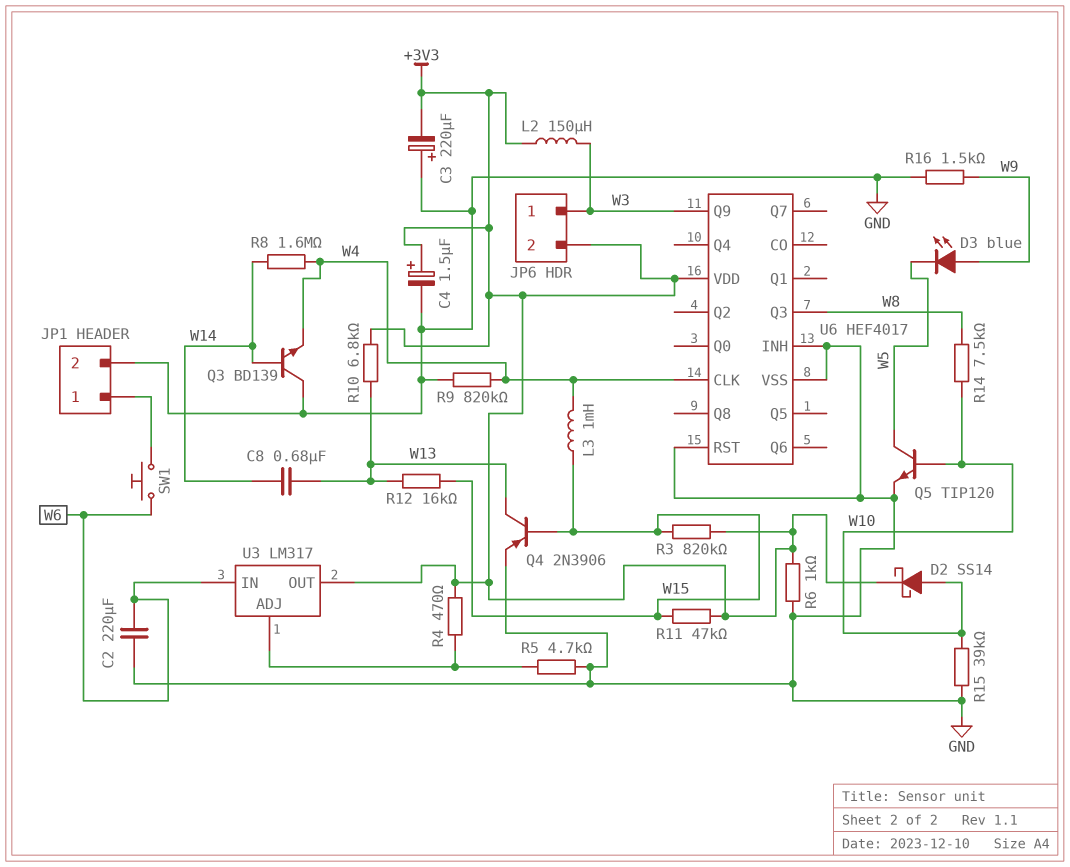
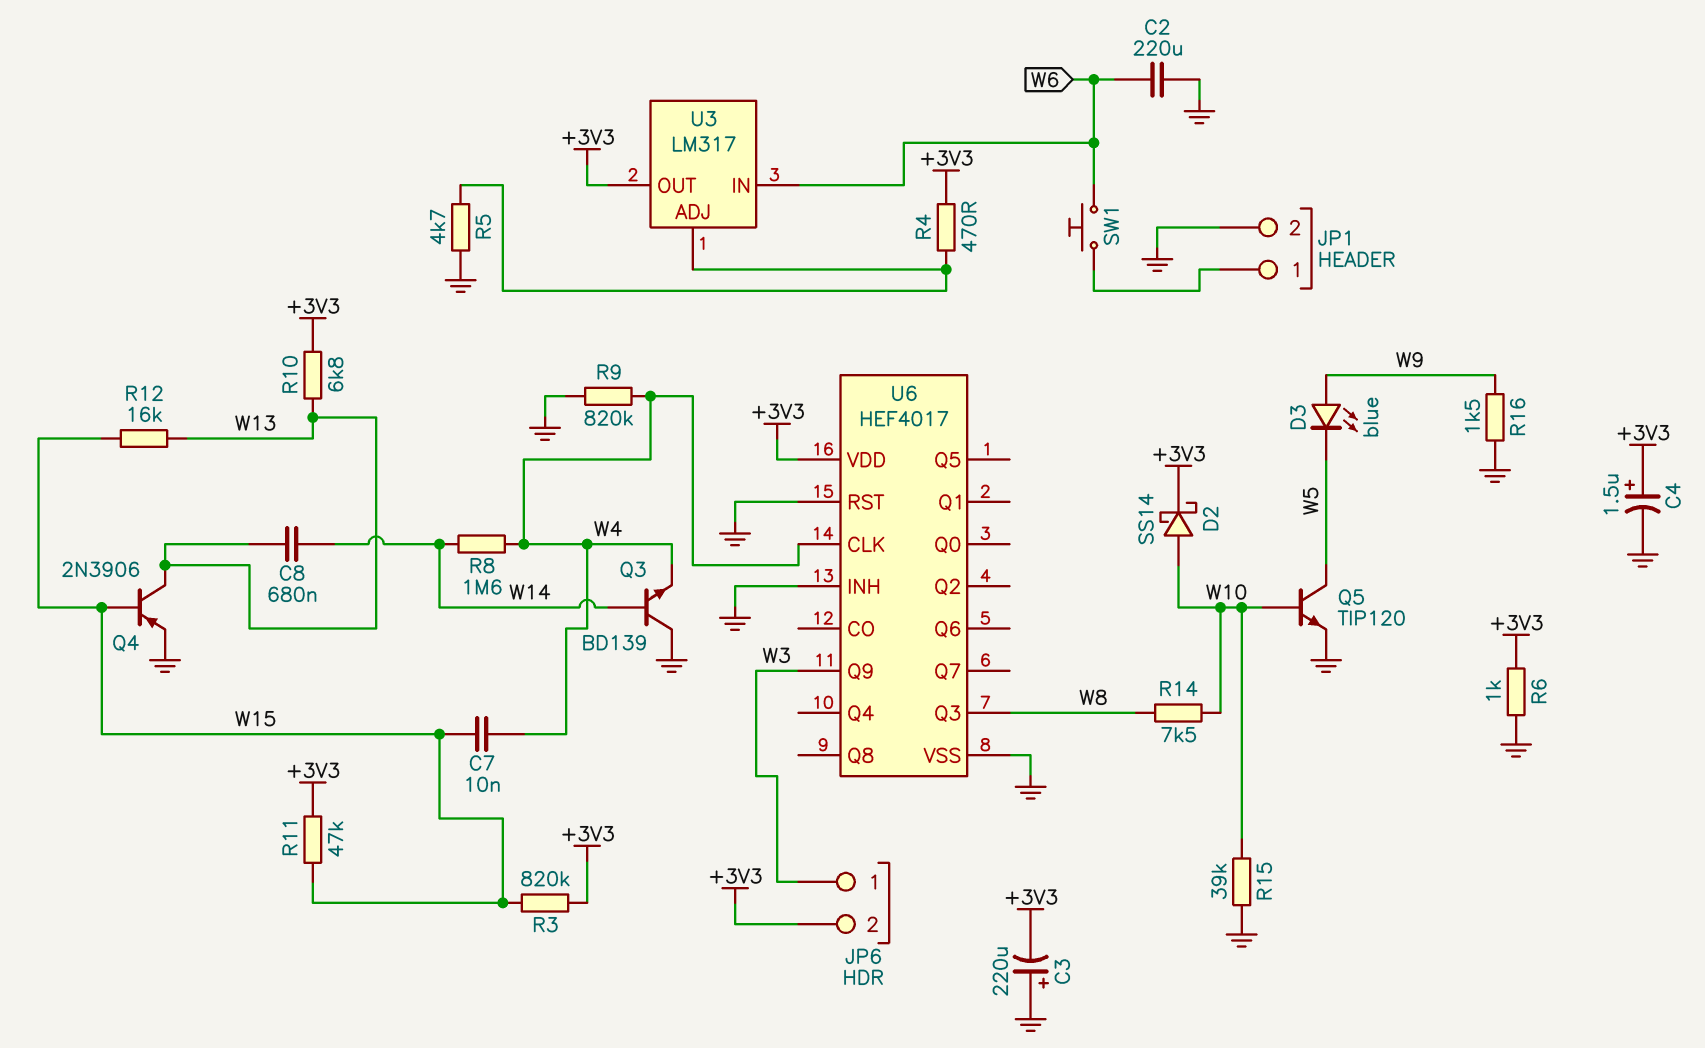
C7: none -> 10nF (W4, W15)
L2: 150uH (+3V3, W3) -> none
L3: 1mH (W4, W15) -> none

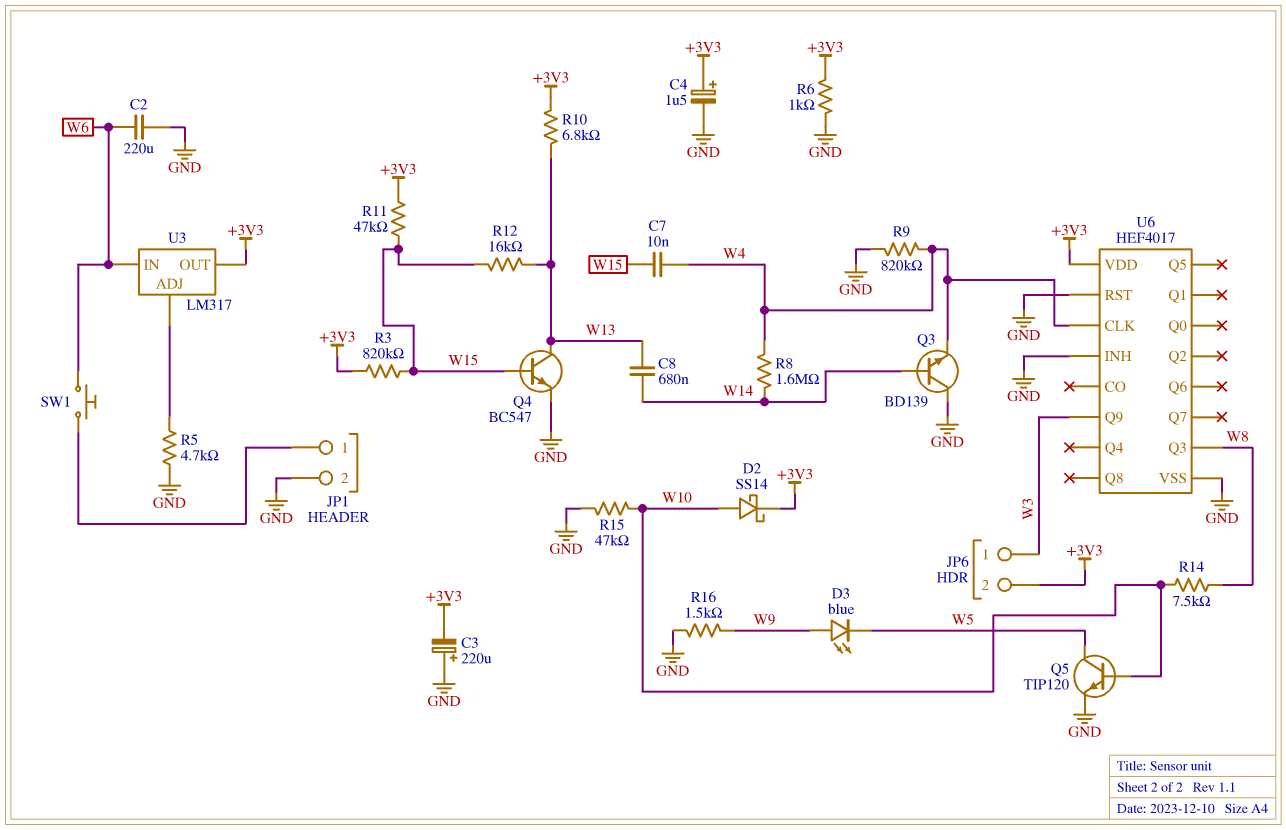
Q4: PNP 2N3906 (B W15, C W13, E GND) -> NPN BC547 (B W15, C W13, E GND)
R4: 470 (+3V3, U3/ADJ) -> none
R15: 39k (GND, W10) -> 47k (GND, W10)

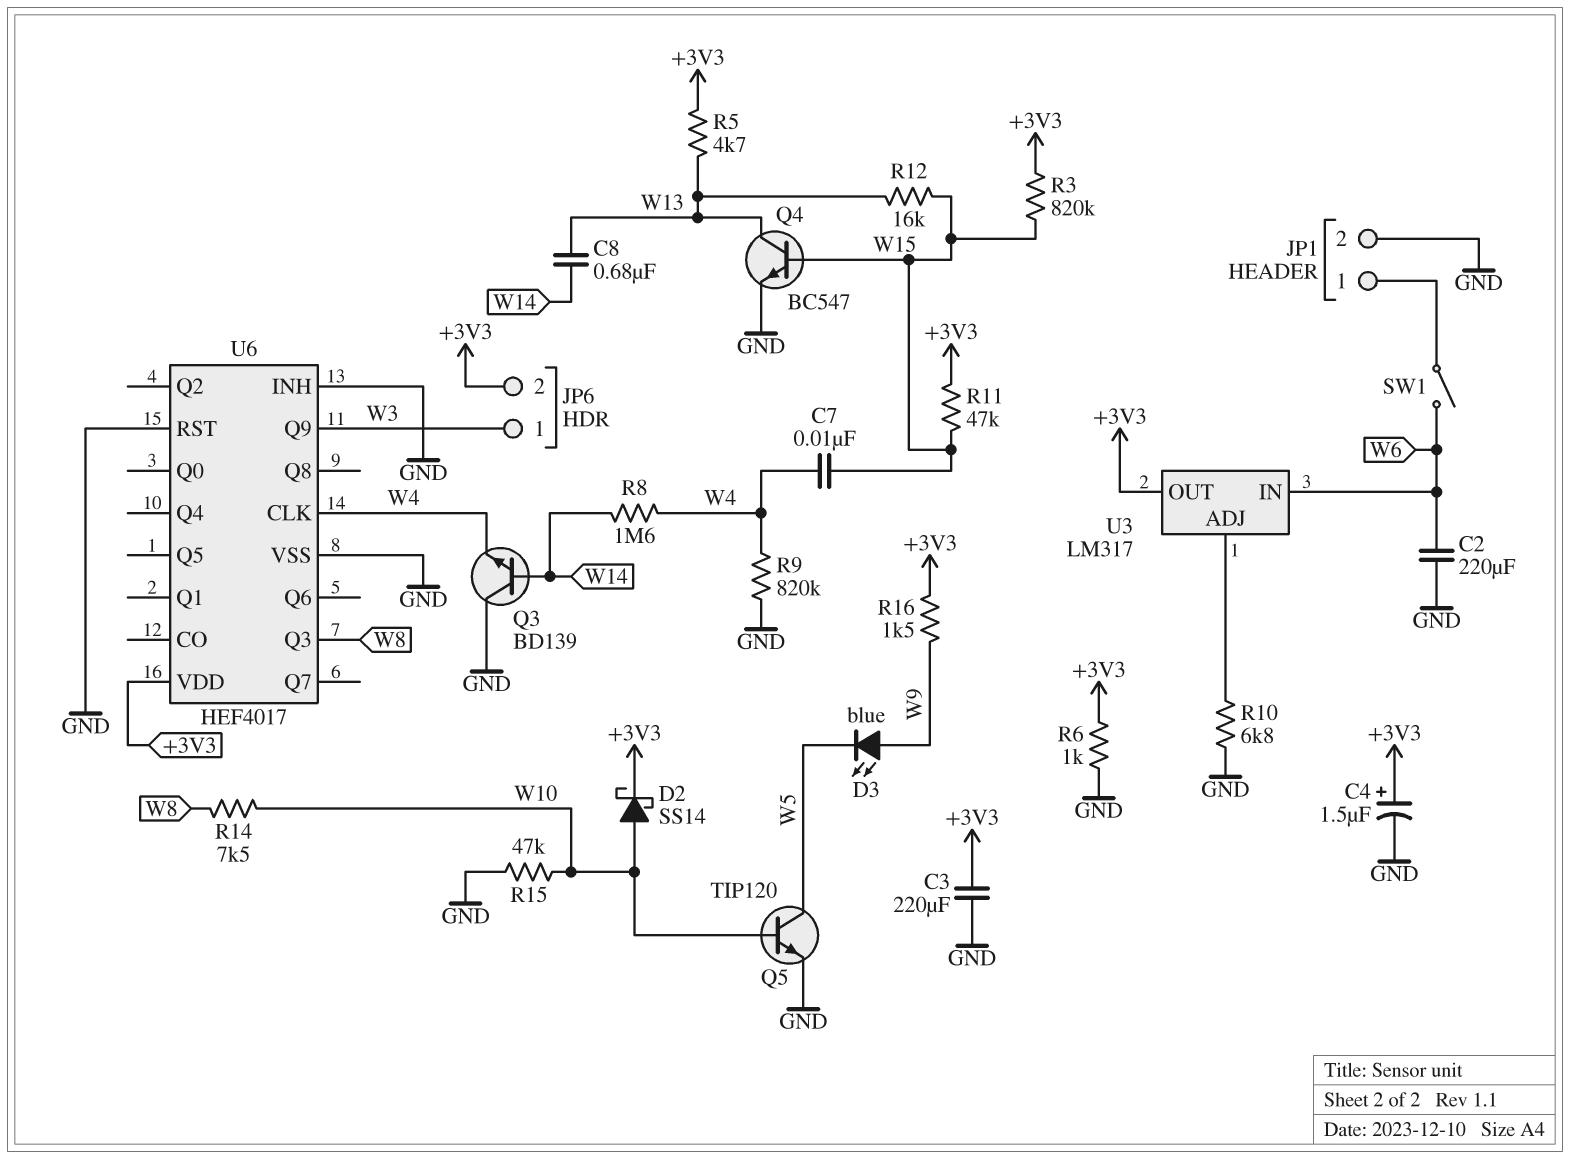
C3: 220uF (plus GND, minus +3V3) -> 220uF (+3V3, GND)
R5: 4.7k (GND, U3/ADJ) -> 4.7k (+3V3, W13)
R10: 6.8k (+3V3, W13) -> 6.8k (GND, U3/ADJ)
R16: 1.5k (GND, W9) -> 1.5k (+3V3, W9)
SW1: button (JP1/1, W6) -> switch (JP1/1, W6)

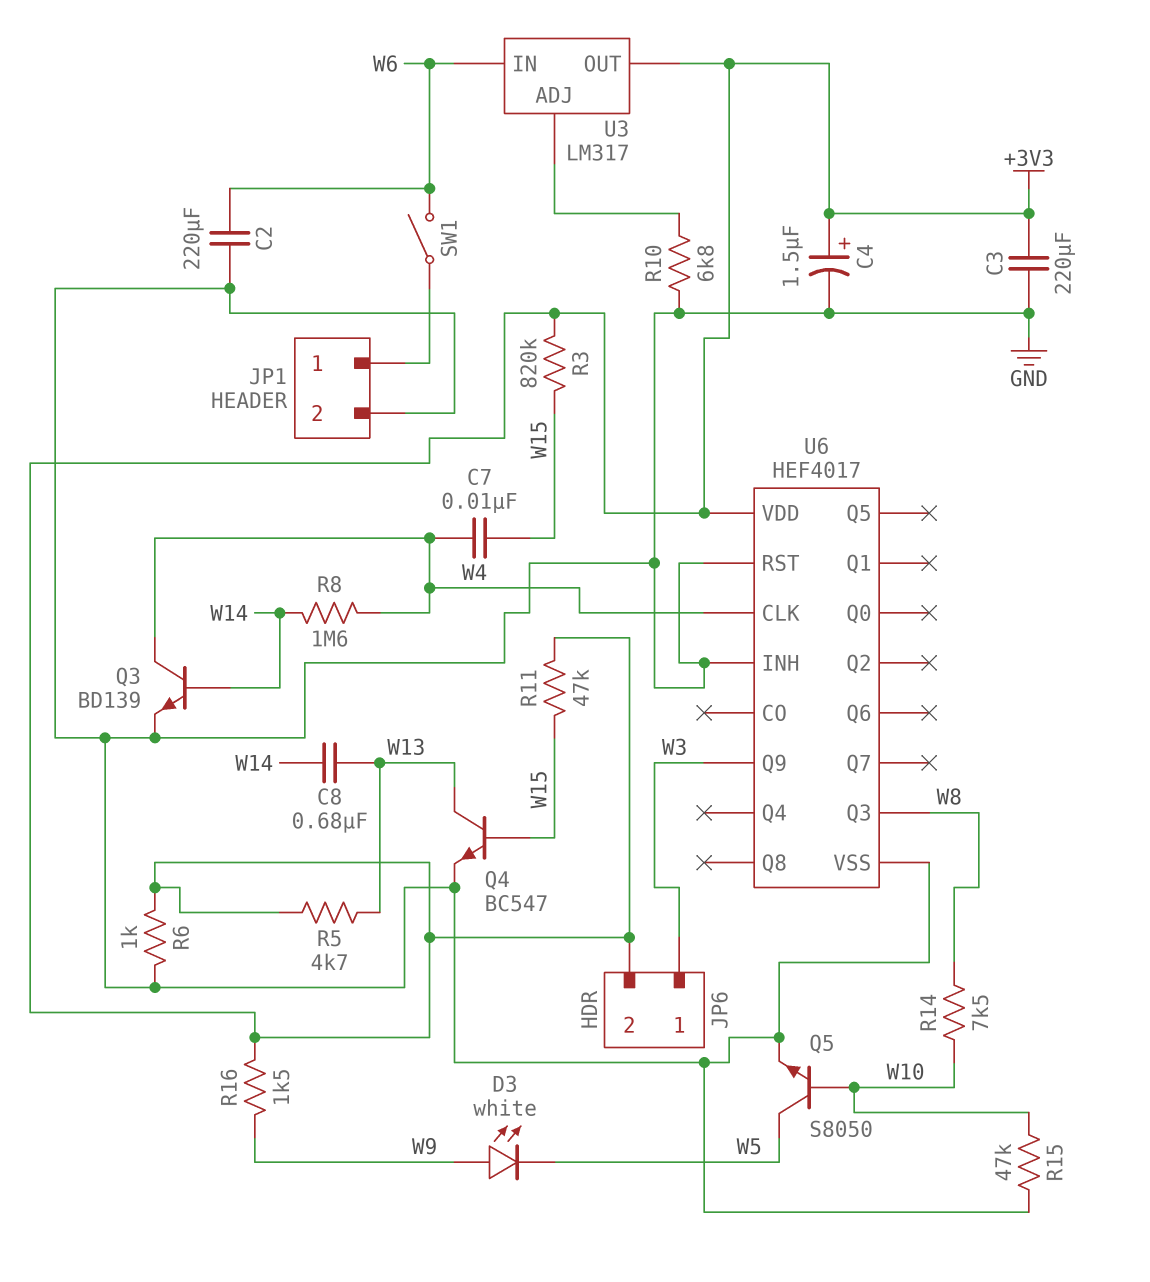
D2: schottky SS14 (A W10, K +3V3) -> none
D3: LED blue (A W9, K W5) -> LED white (A W9, K W5)
Q3: NPN BD139 (B W14, C GND, E W4) -> NPN BD139 (B W14, C W4, E GND)
Q5: NPN TIP120 (B W10, C W5, E GND) -> NPN S8050 (B W10, C W5, E GND)
R9: 820k (GND, W4) -> none
R12: 16k (W13, W15) -> none

